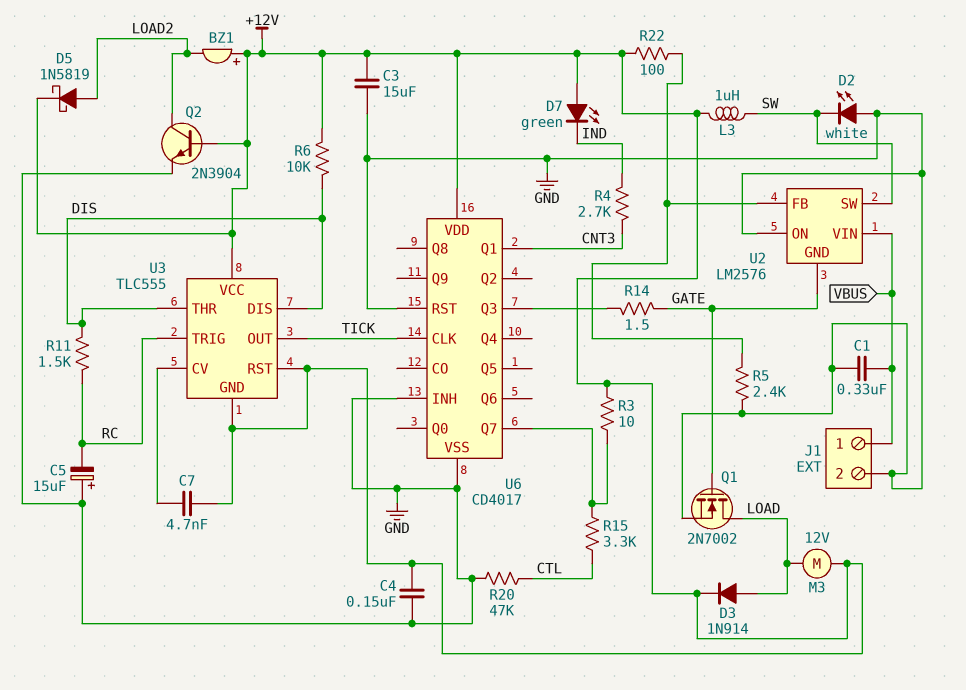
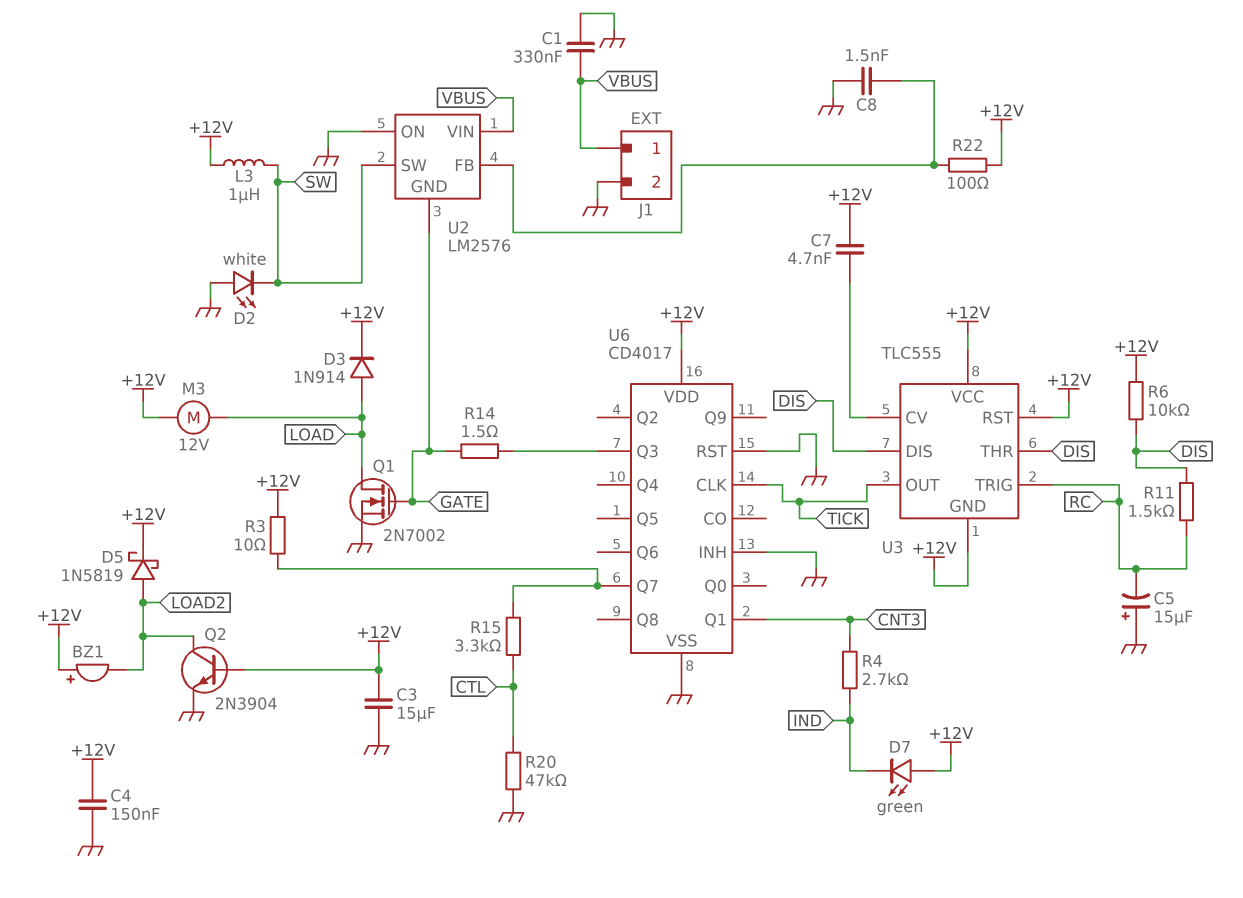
C8: none -> 1.5nF (GND, U2/FB)
R5: 2.4k (GND, U2/FB) -> none

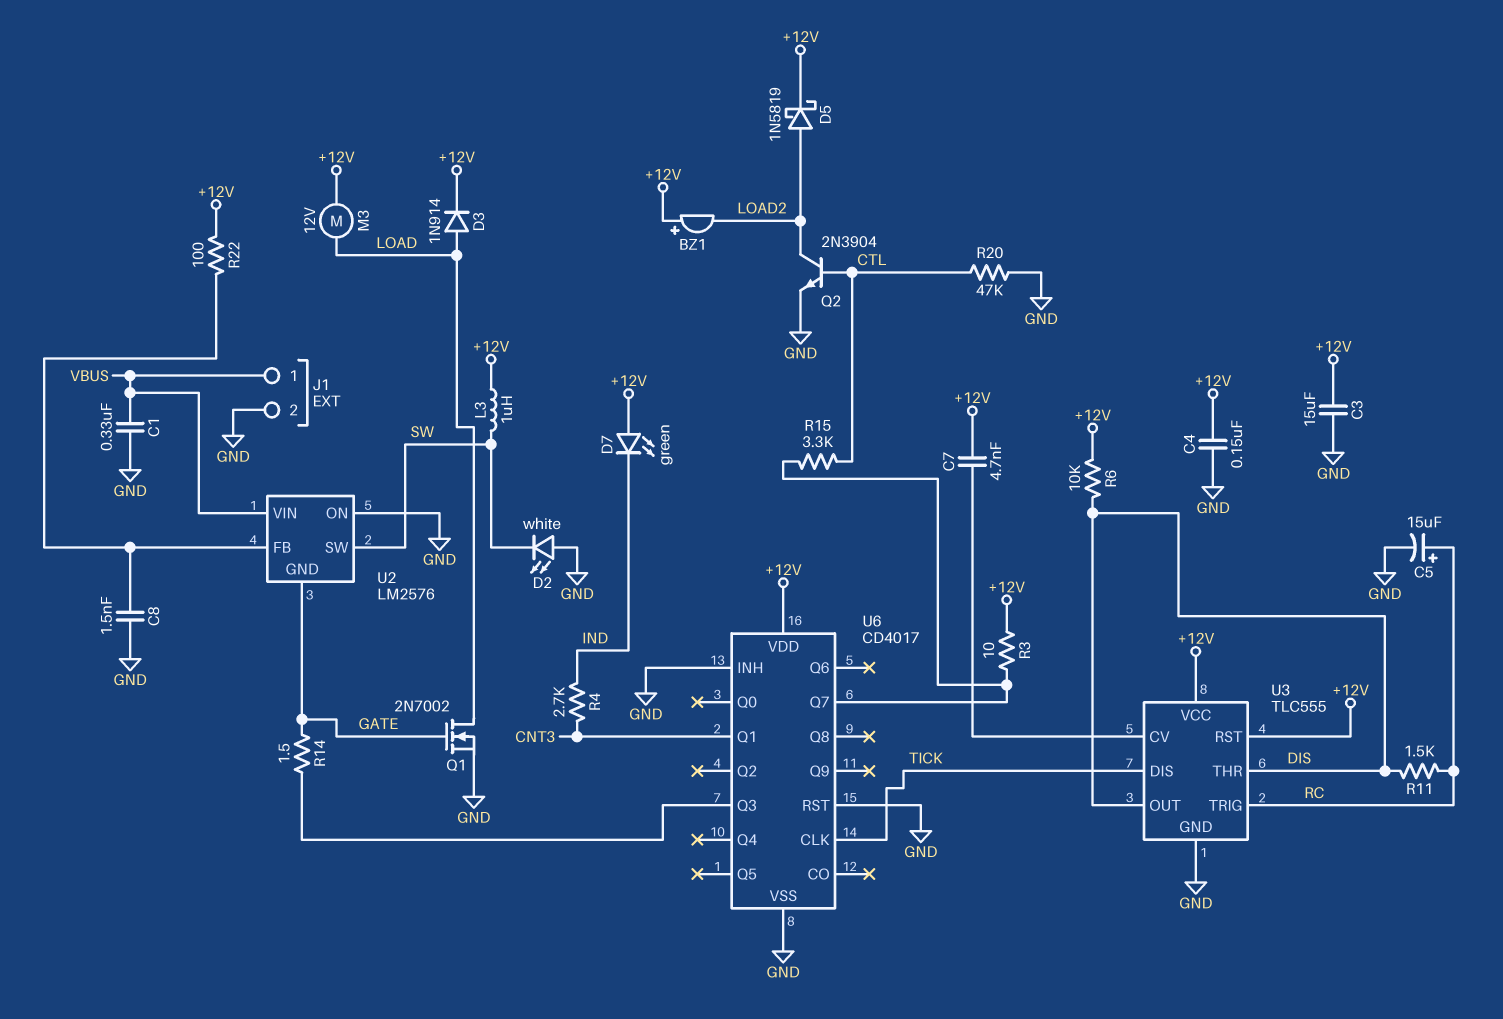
C5: 15uF (plus GND, minus RC) -> 15uF (plus RC, minus GND)
Q2: NPN 2N3904 (B +12V, C LOAD2, E GND) -> NPN 2N3904 (B CTL, C LOAD2, E GND)
U3 pin DIS: DIS -> TICK
U3 pin GND: +12V -> GND
U3 pin OUT: TICK -> DIS

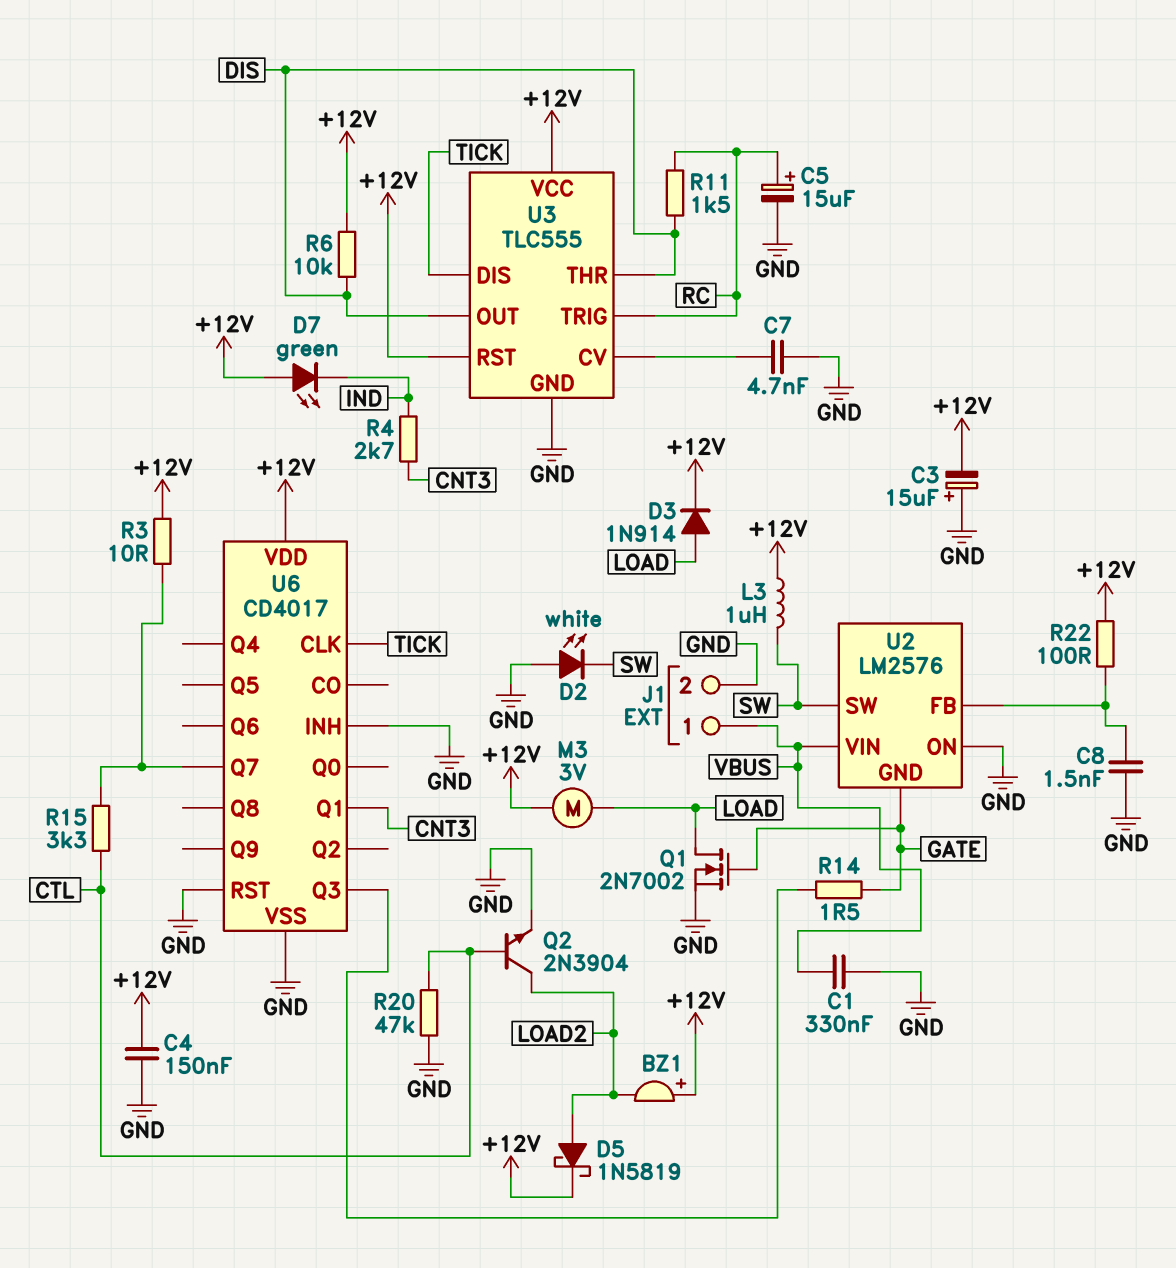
C3: 15uF (+12V, GND) -> 15uF (plus GND, minus +12V)
C7: 4.7nF (+12V, U3/CV) -> 4.7nF (GND, U3/CV)
M3: motor 12V (+12V, LOAD) -> motor 3V (+12V, LOAD)

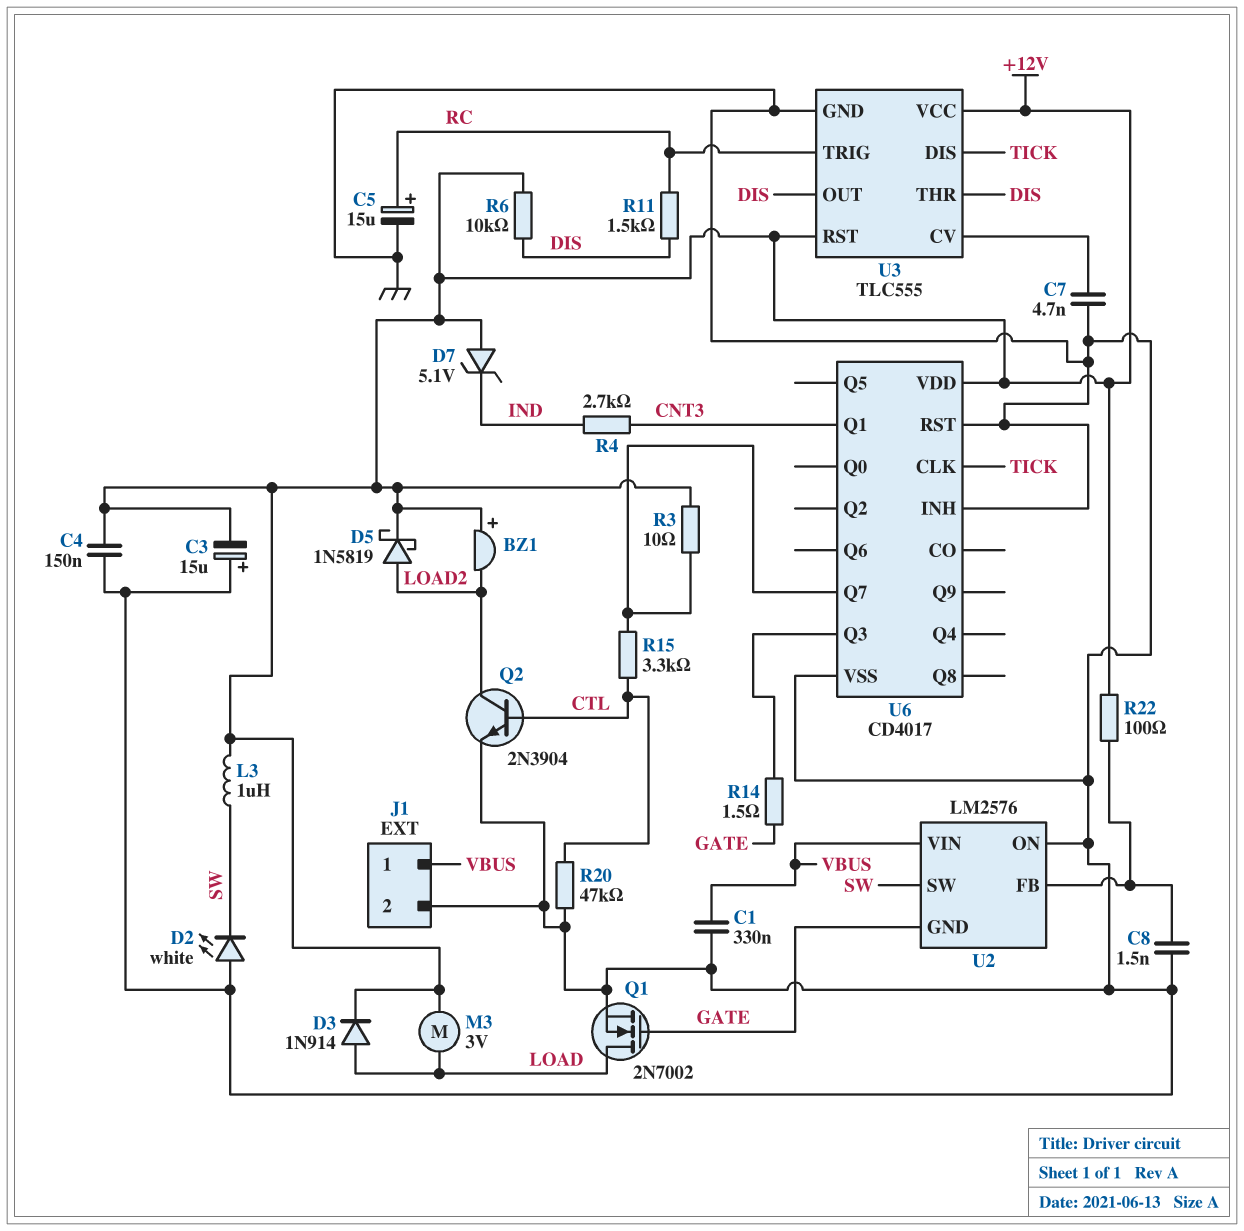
D7: LED green (A +12V, K IND) -> zener 5.1V (A +12V, K IND)

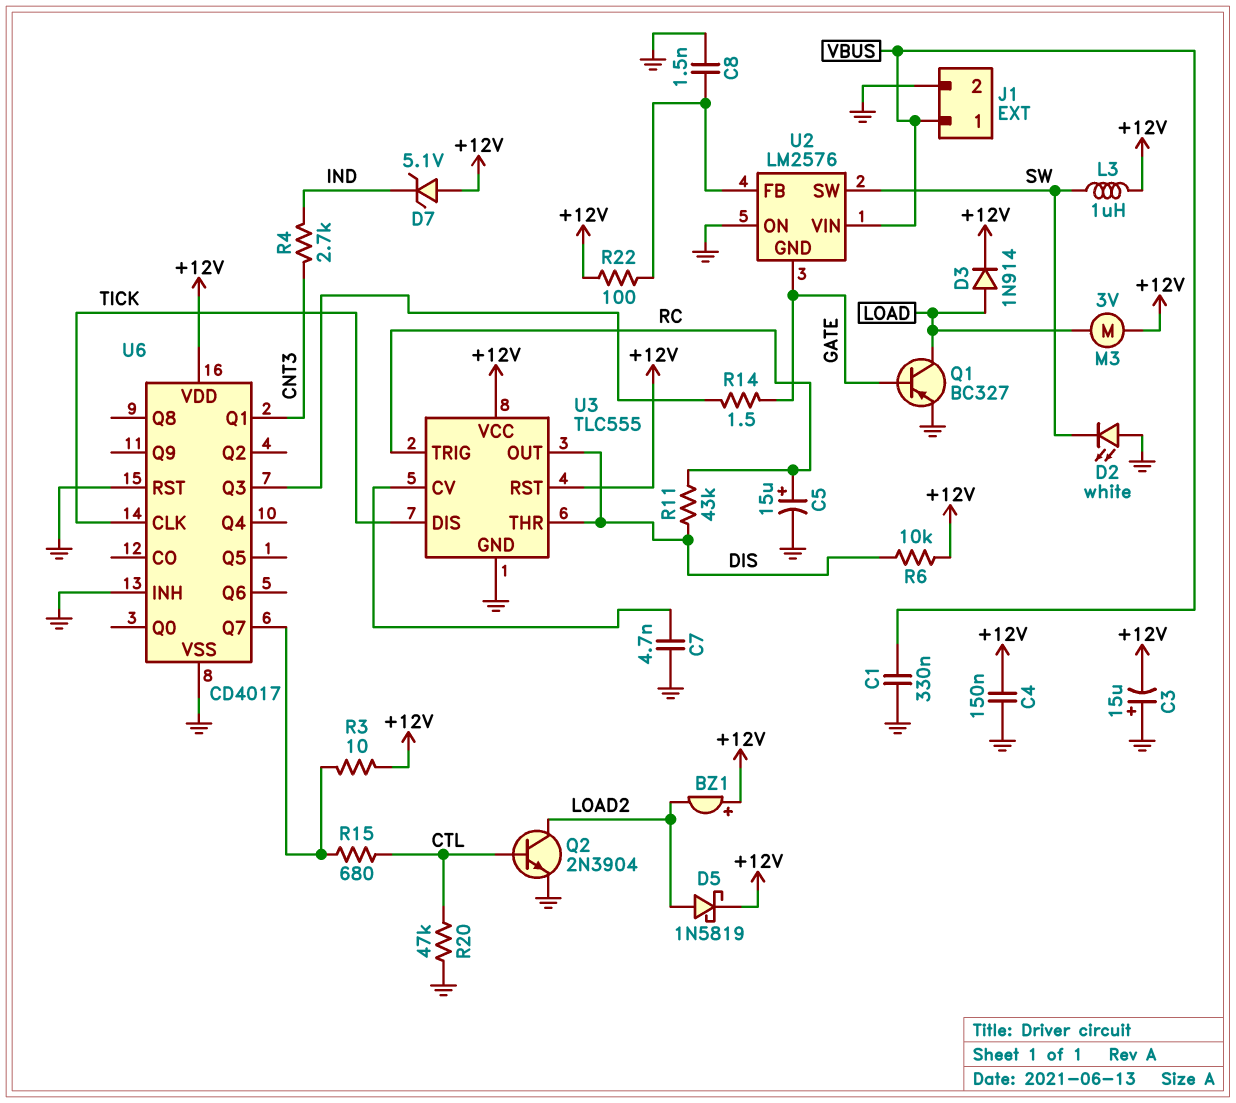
Q1: NMOS 2N7002 (G GATE, D LOAD, S GND) -> PNP BC327 (B GATE, C LOAD, E GND)
R11: 1.5k (DIS, RC) -> 43k (DIS, RC)
R15: 3.3k (CTL, U6/Q7) -> 680 (CTL, U6/Q7)

